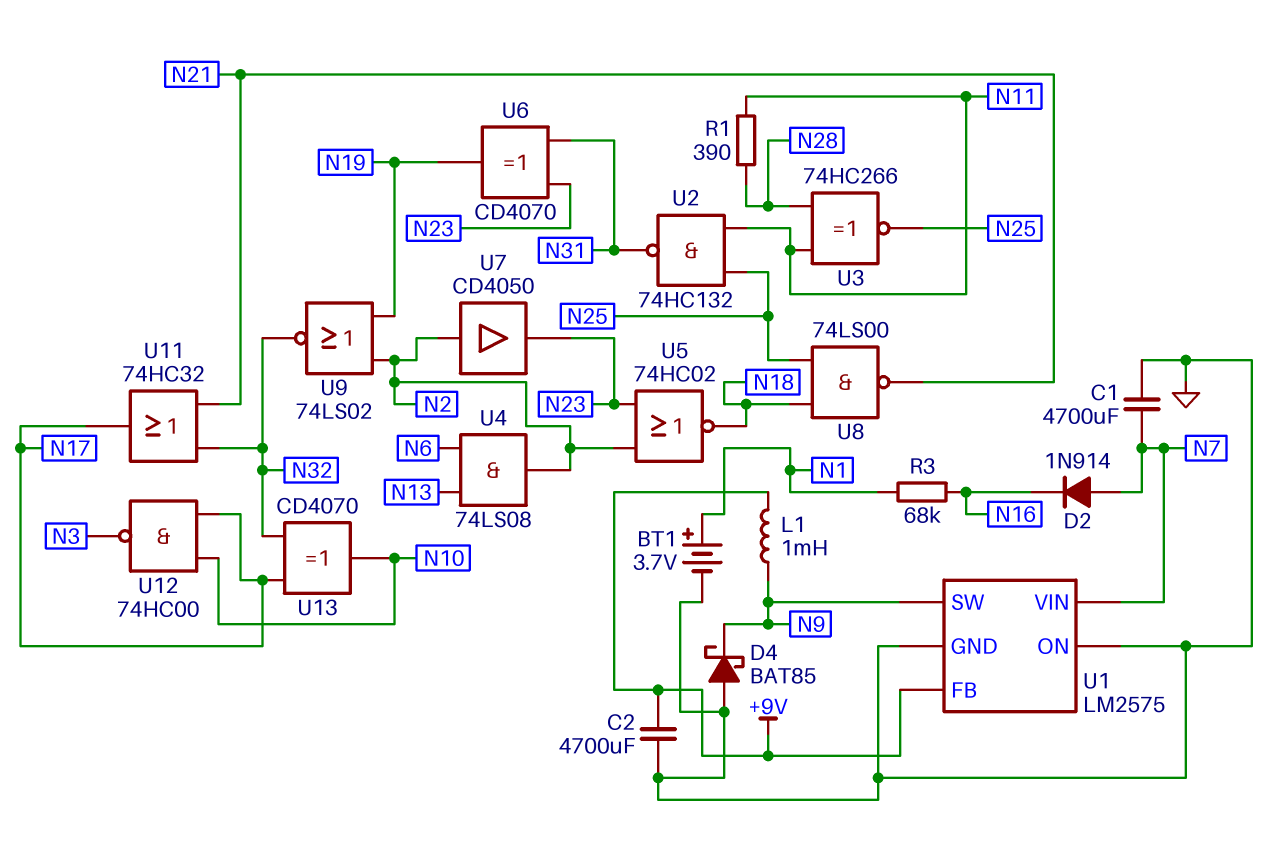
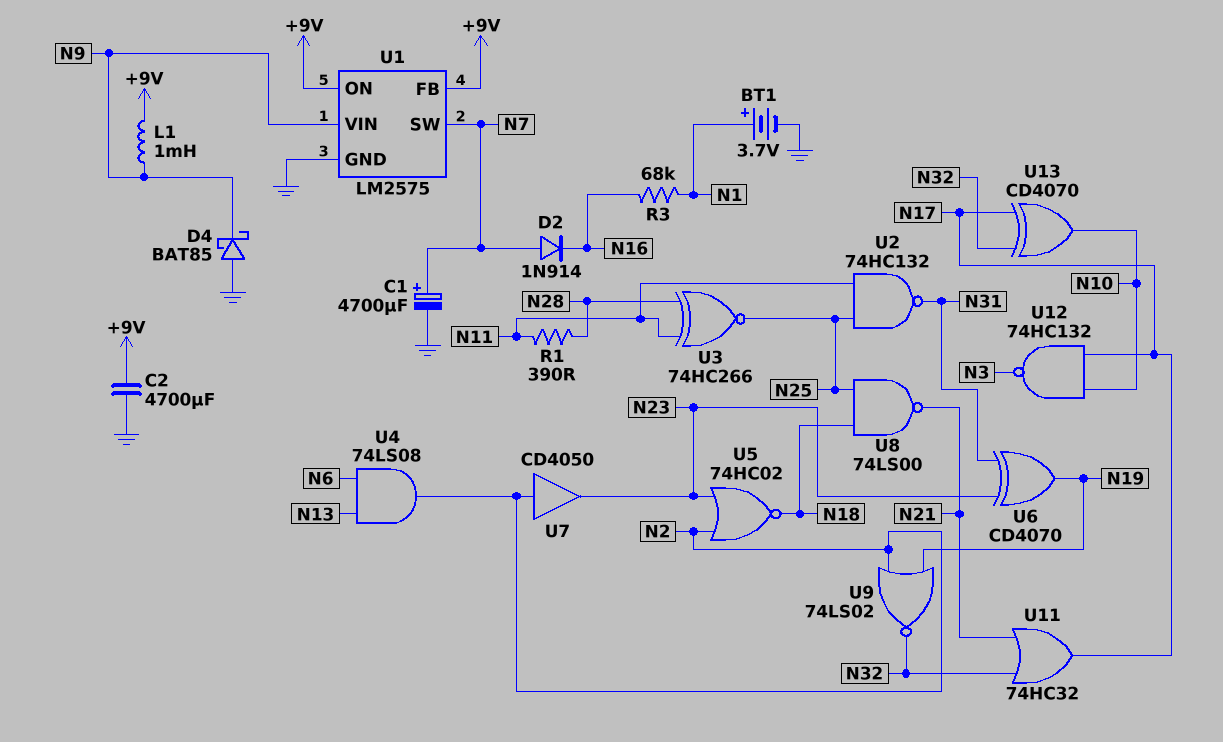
C1: 4700uF (GND, N7) -> 4700uF (plus N7, minus GND)
U1 pin ON: GND -> +9V
U1 pin SW: N9 -> N7
U1 pin VIN: N7 -> N9
U12: NAND 74HC00 (in N10, in N17, out N3) -> NAND 74HC132 (in N10, in N17, out N3)

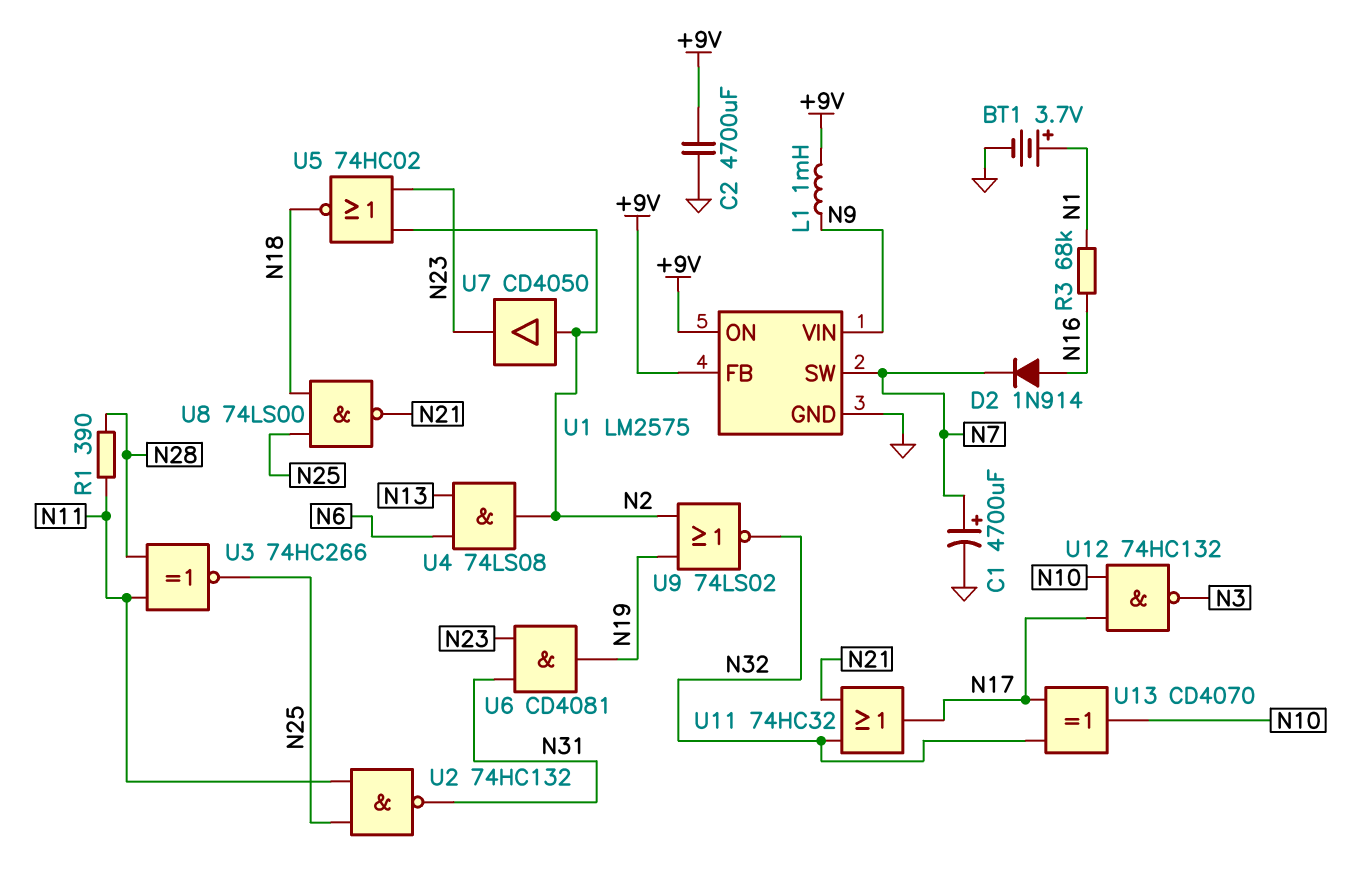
D2: diode 1N914 (A N7, K N16) -> diode 1N914 (A N16, K N7)
D4: schottky BAT85 (A GND, K N9) -> none
U6: XOR CD4070 (in N23, in N31, out N19) -> AND CD4081 (in N23, in N31, out N19)

